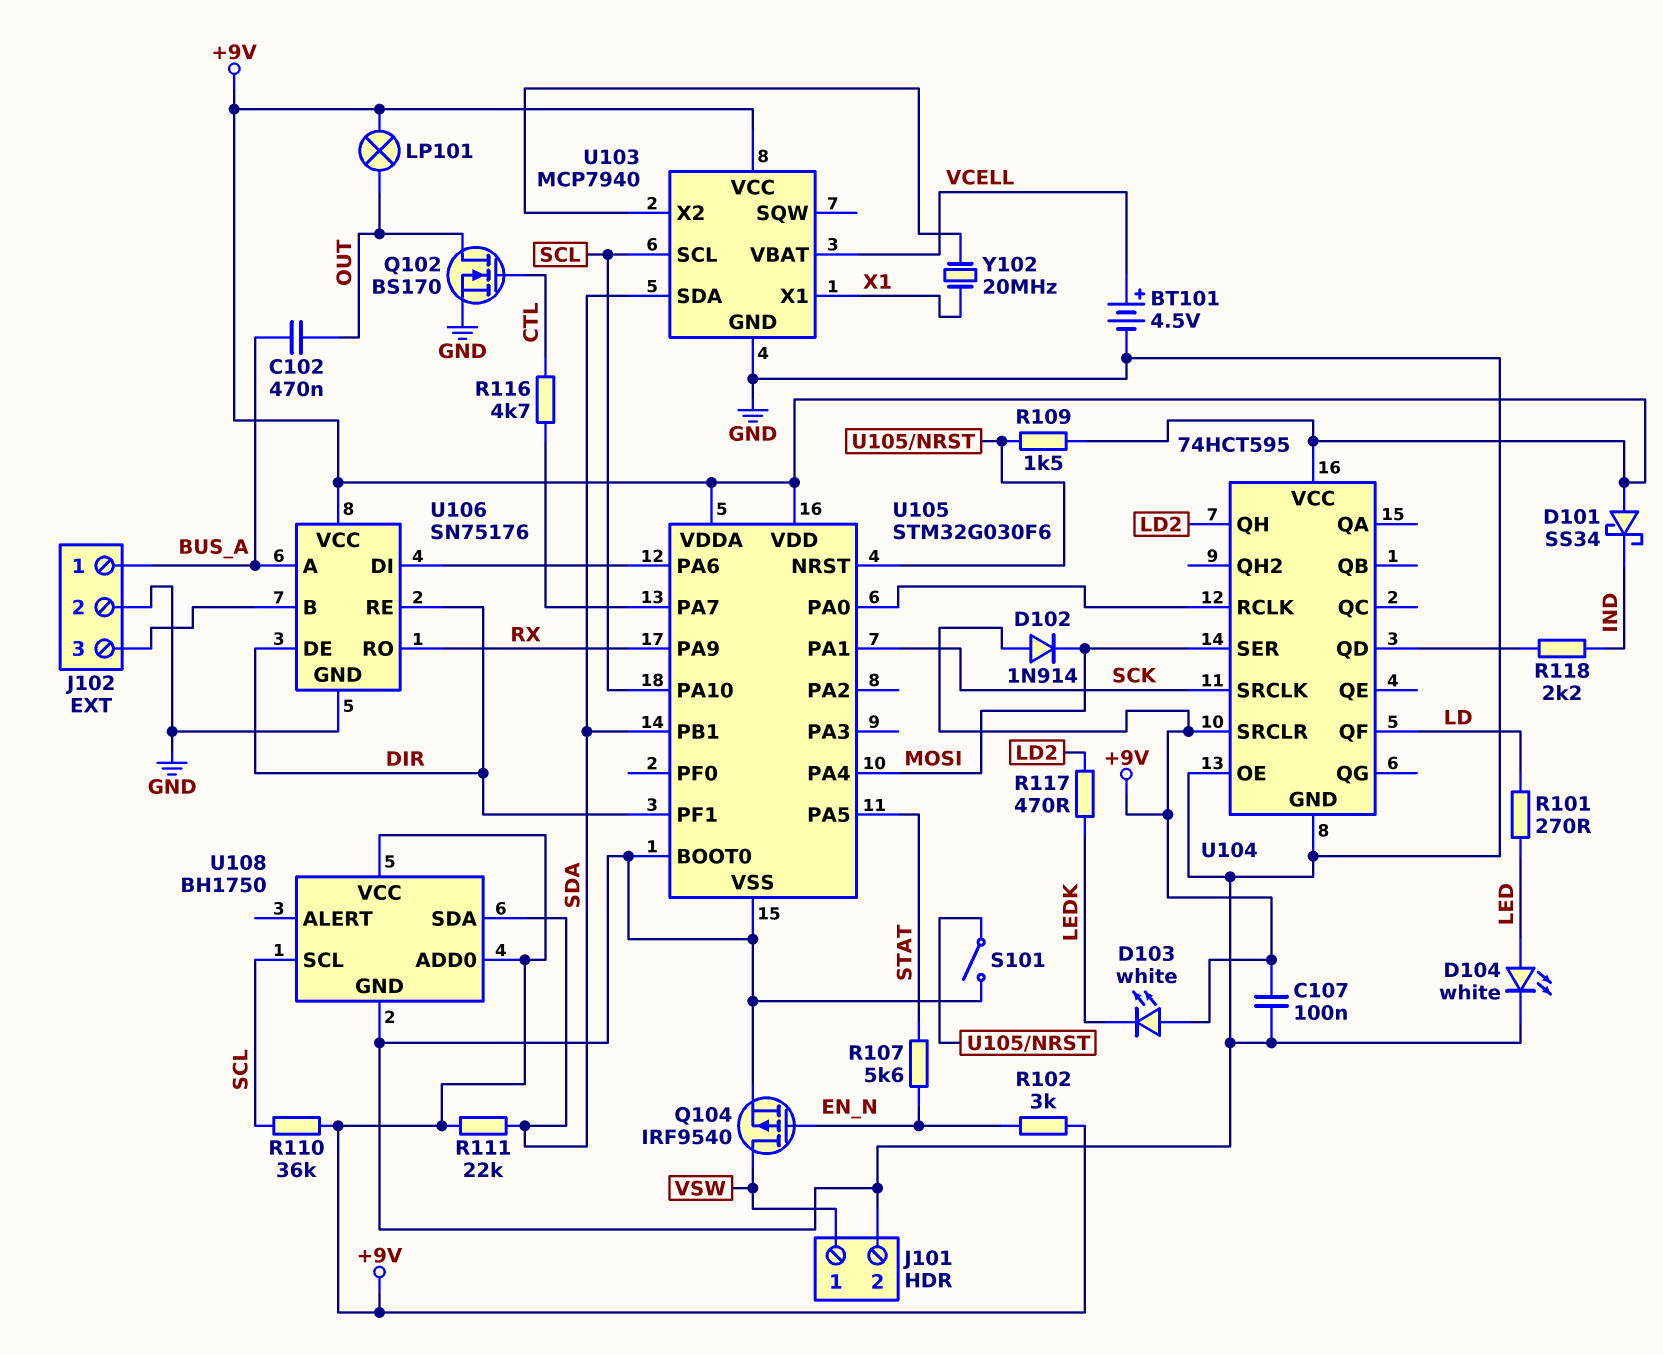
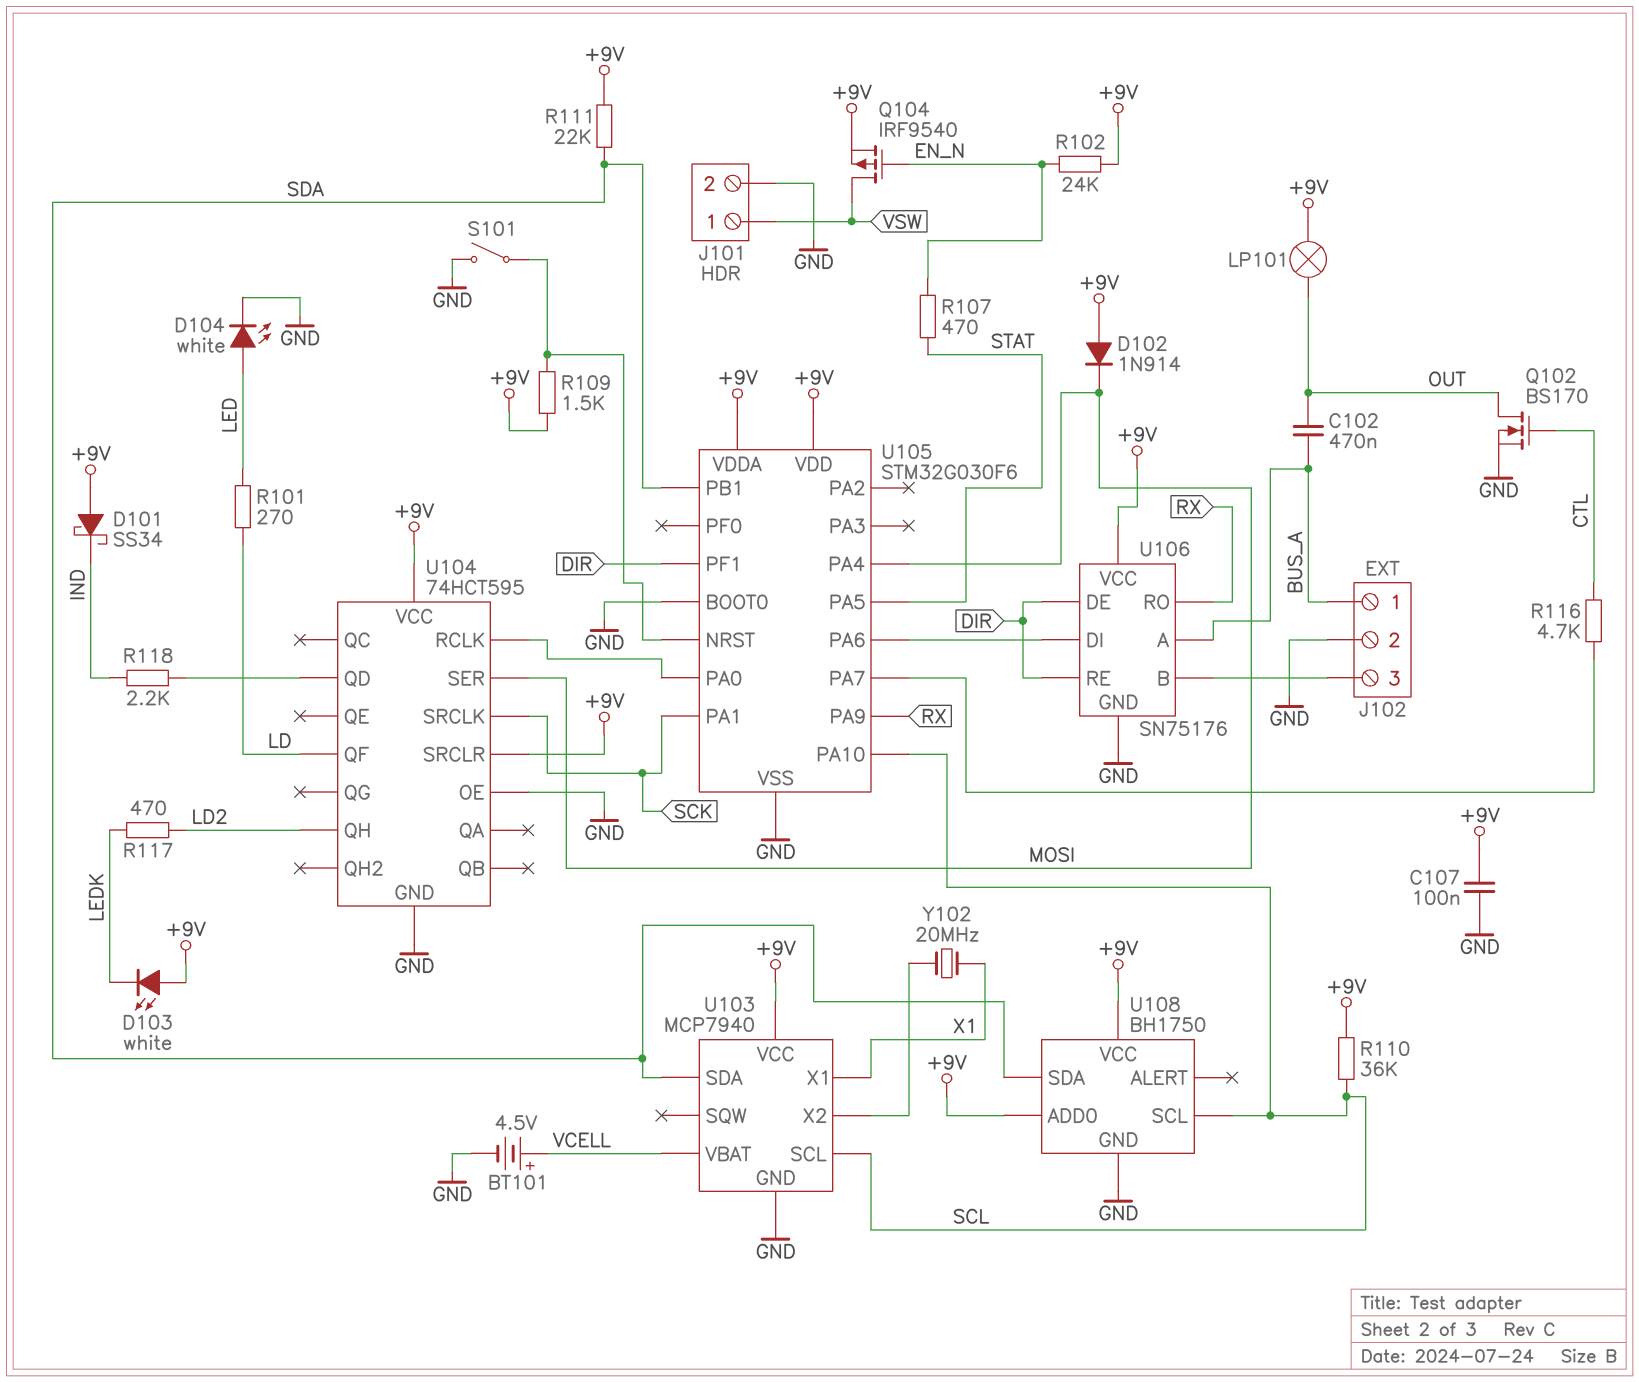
Q104: PMOS IRF9540 (G EN_N, D VSW, S GND) -> PMOS IRF9540 (G EN_N, D VSW, S +9V)
R102: 3k (+9V, EN_N) -> 24k (+9V, EN_N)
R107: 5.6k (EN_N, STAT) -> 470 (EN_N, STAT)

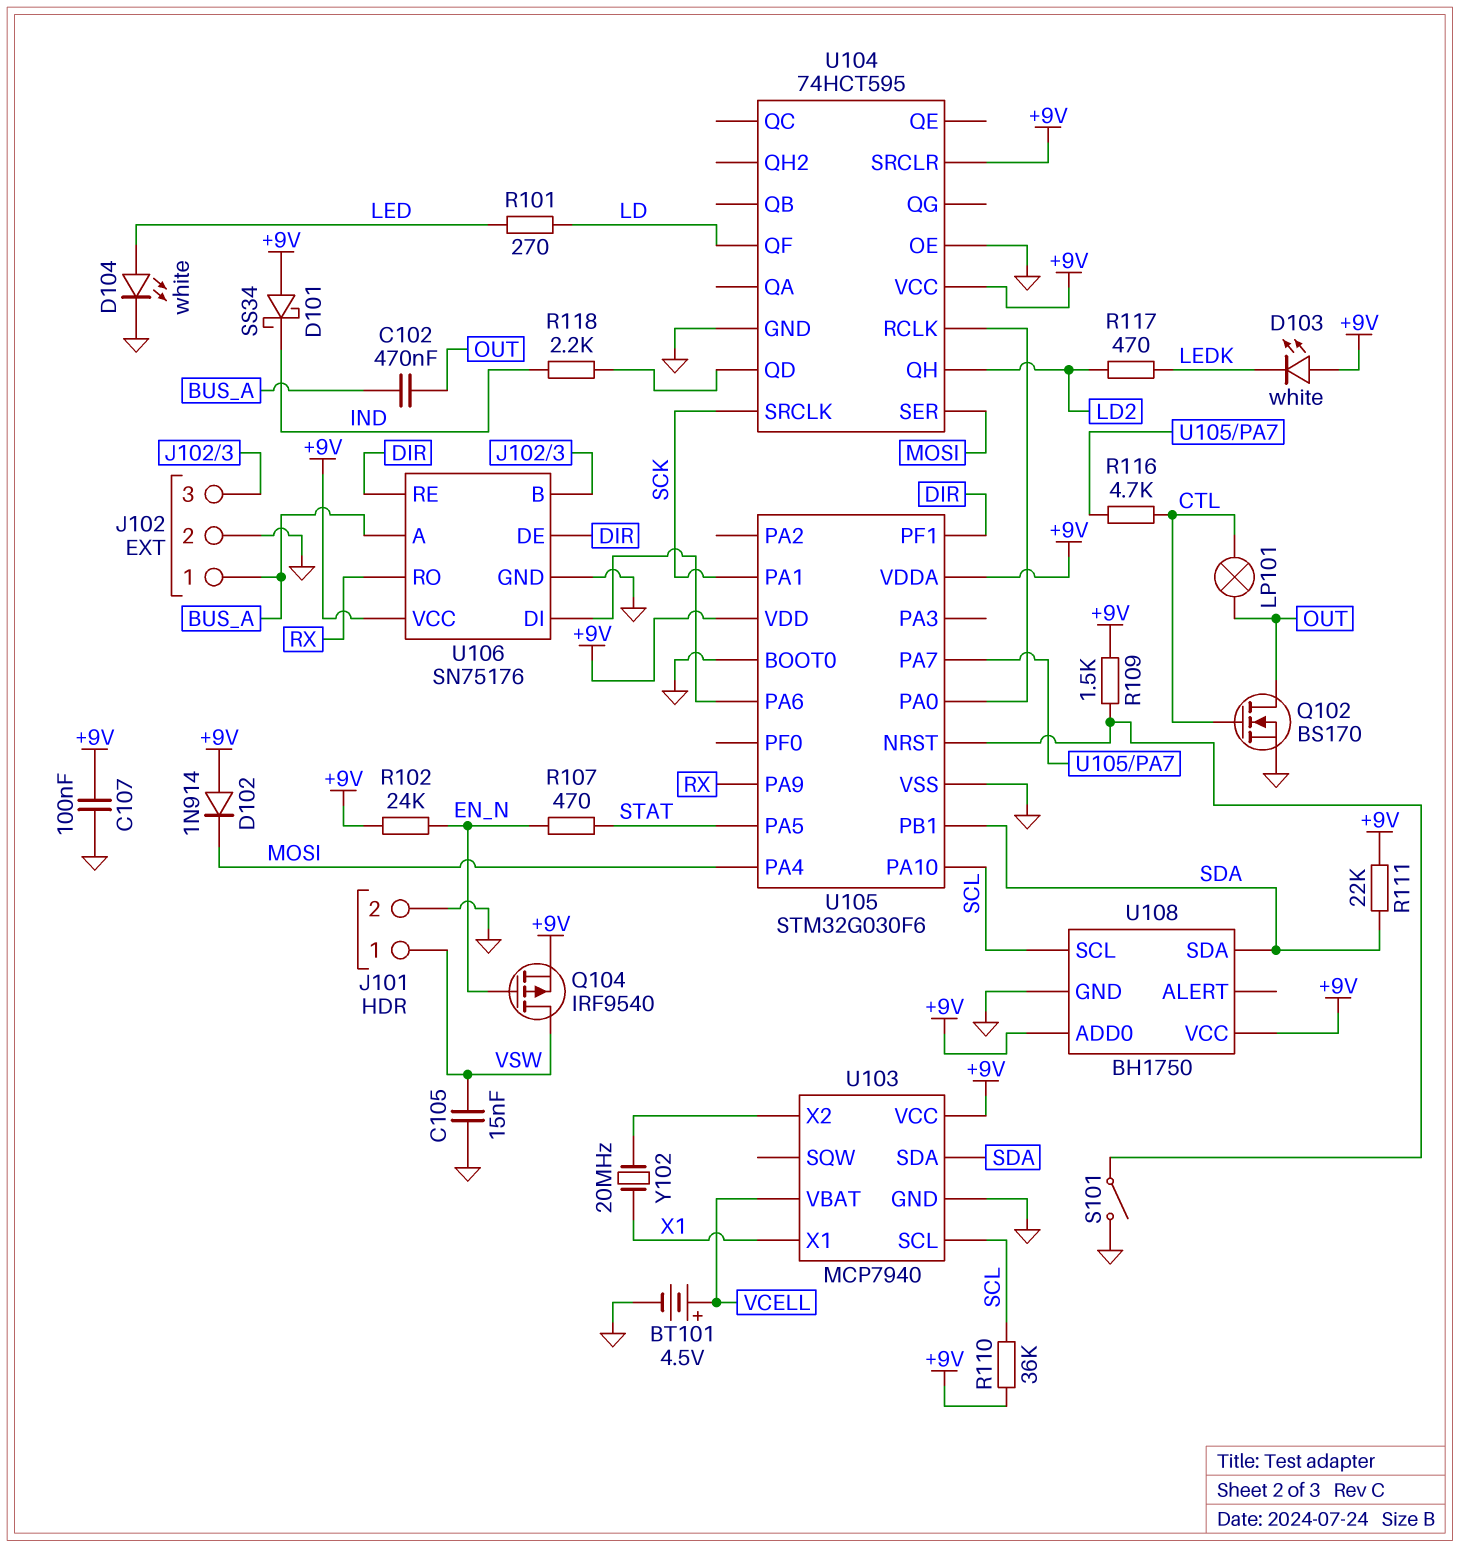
C105: none -> 15nF (GND, VSW)
LP101: lamp (+9V, OUT) -> lamp (CTL, OUT)

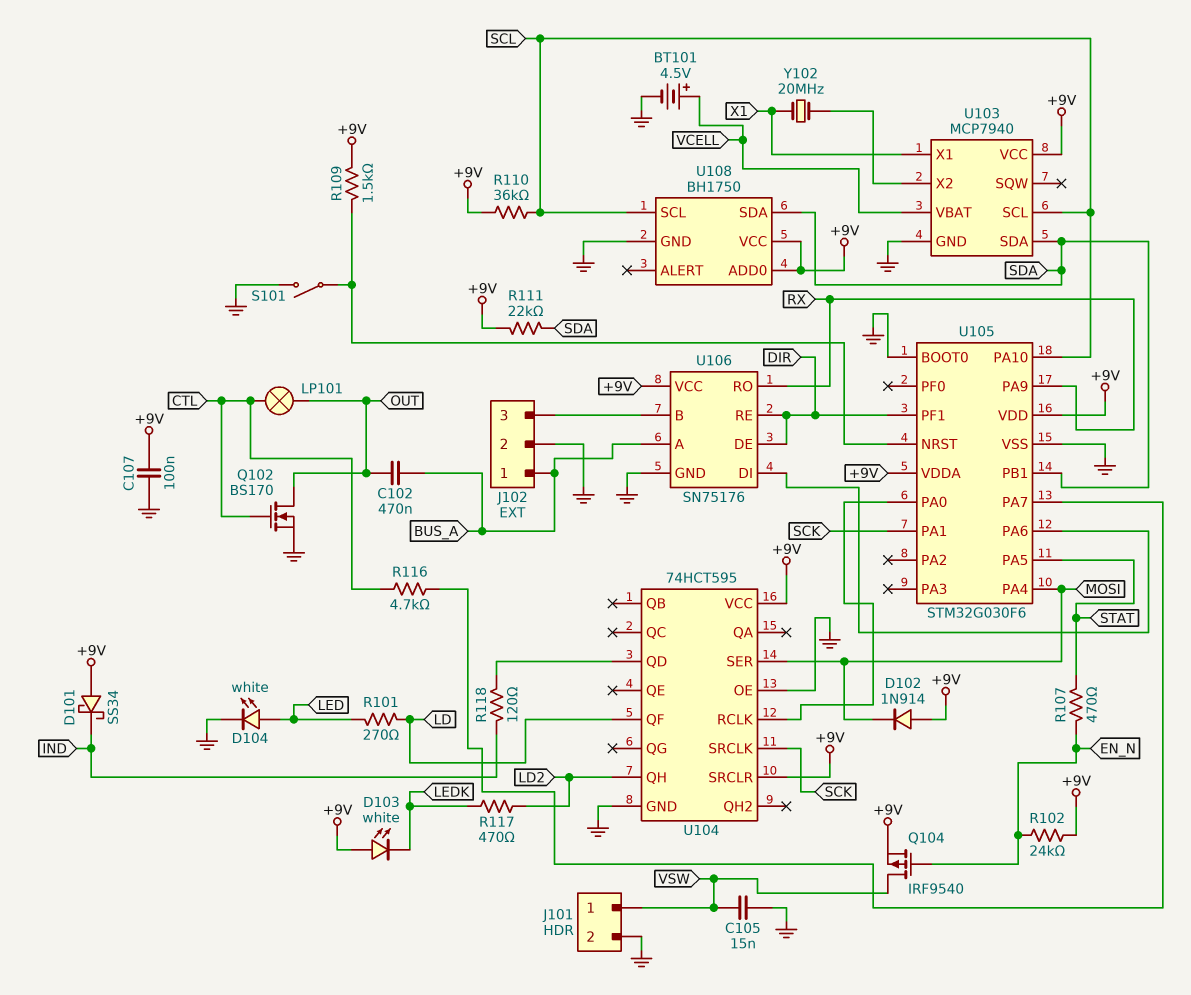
R118: 2.2k (IND, U104/QD) -> 120 (IND, U104/QD)

